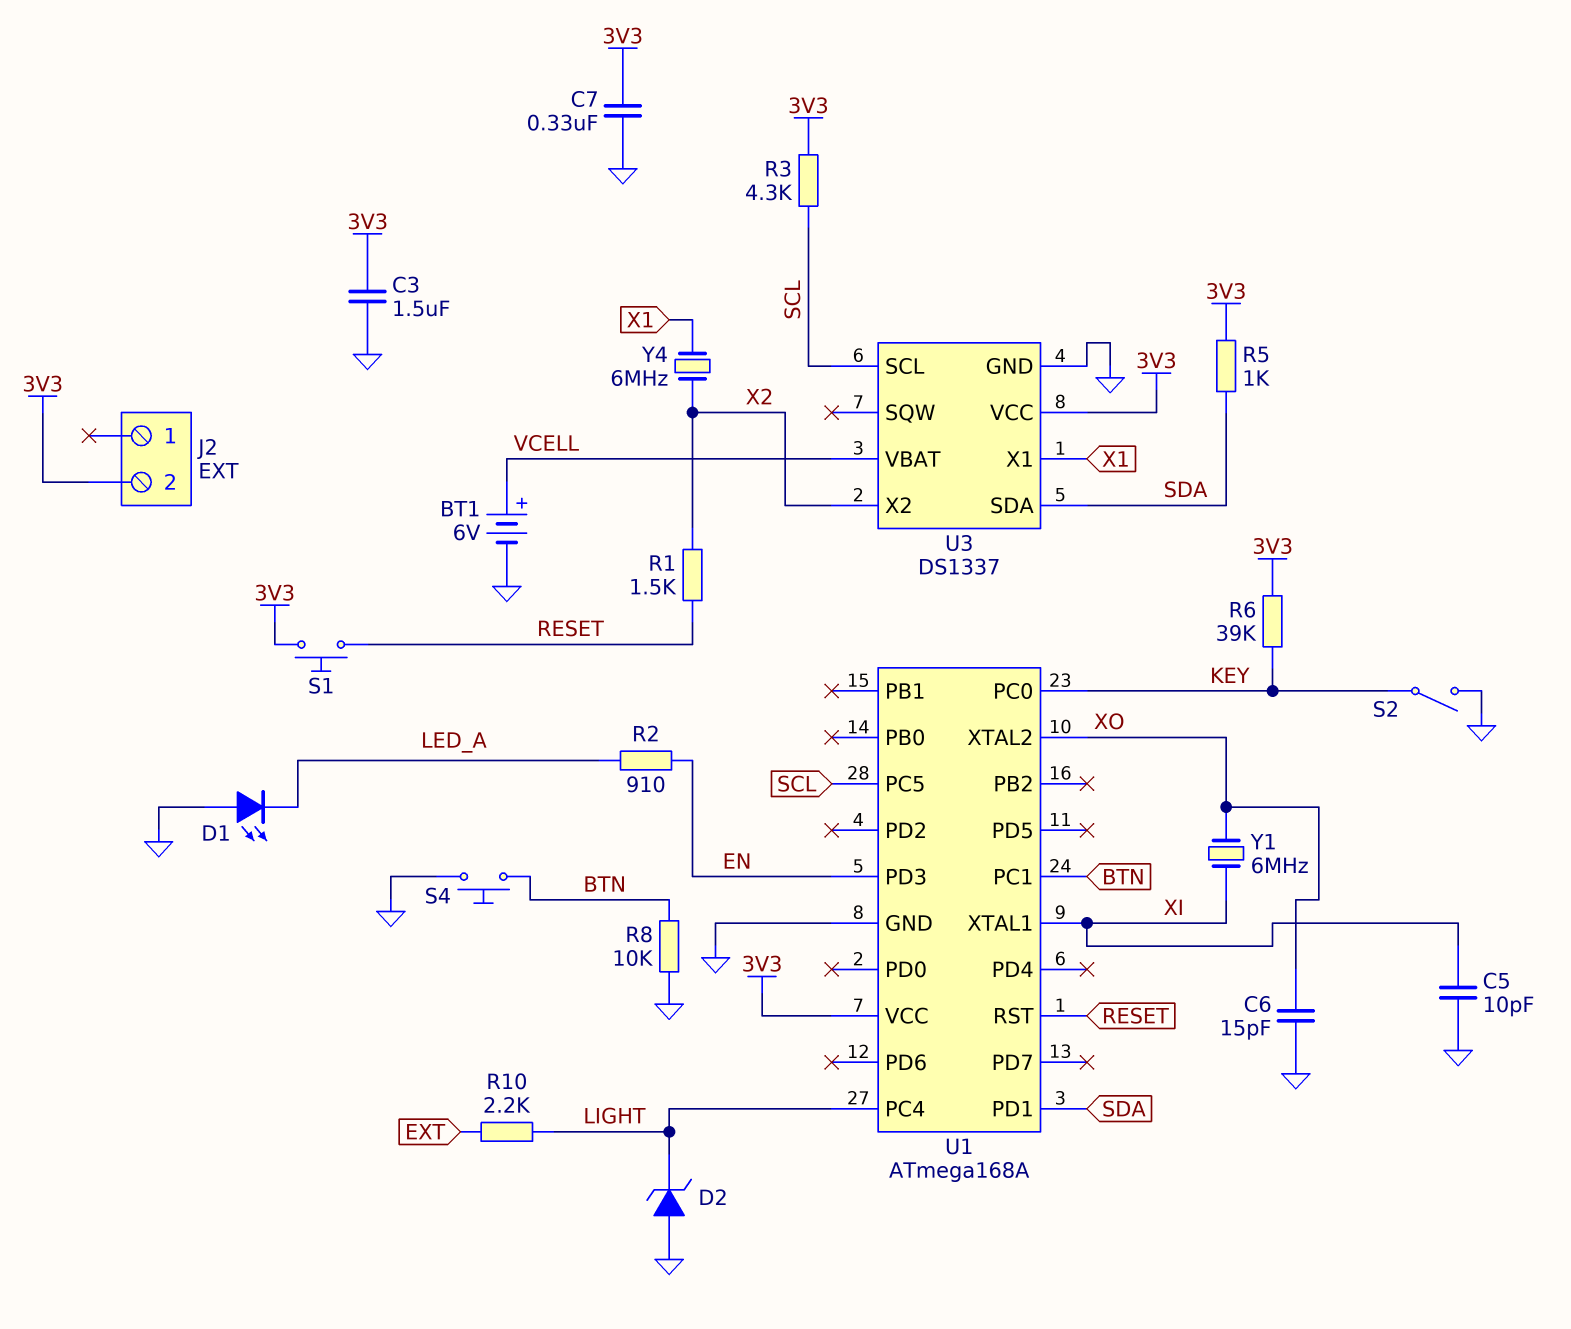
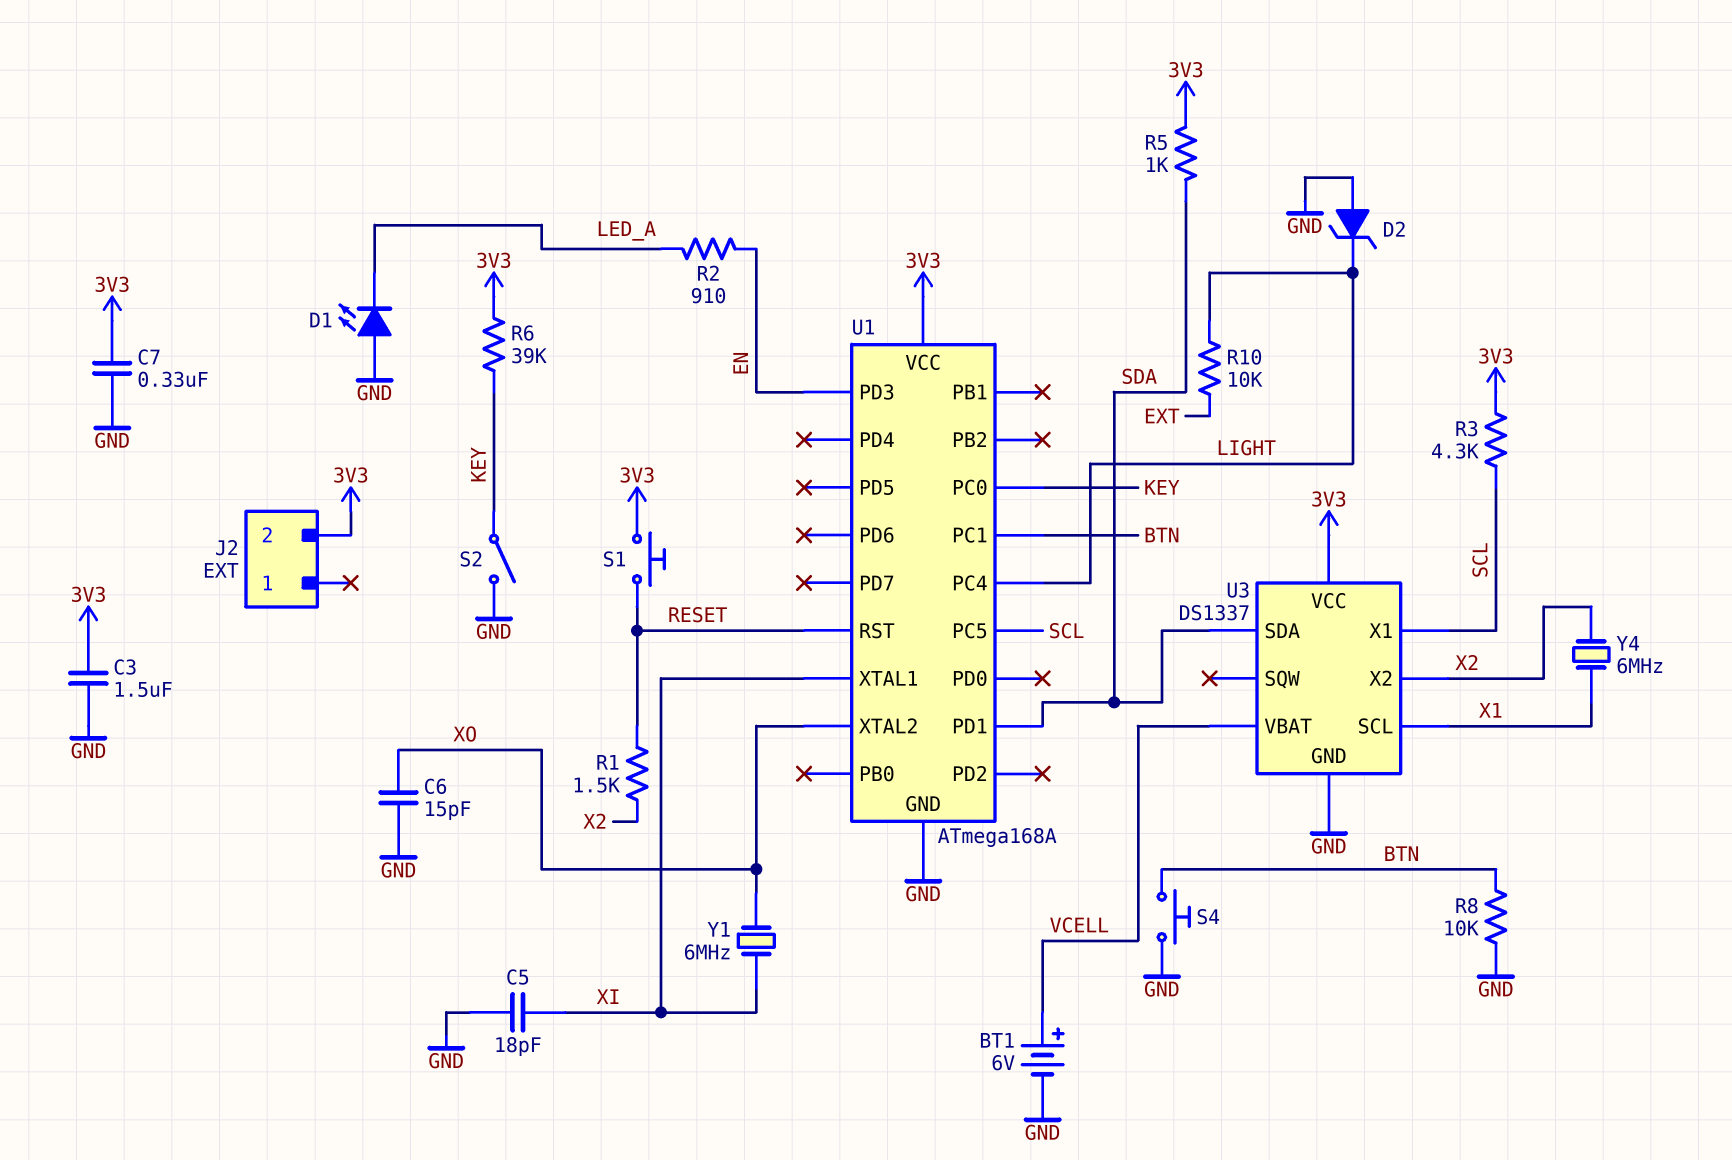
C5: 10pF (GND, XI) -> 18pF (GND, XI)
R10: 2.2k (EXT, LIGHT) -> 10k (EXT, LIGHT)
U3 pin SCL: SCL -> X1
U3 pin X1: X1 -> SCL

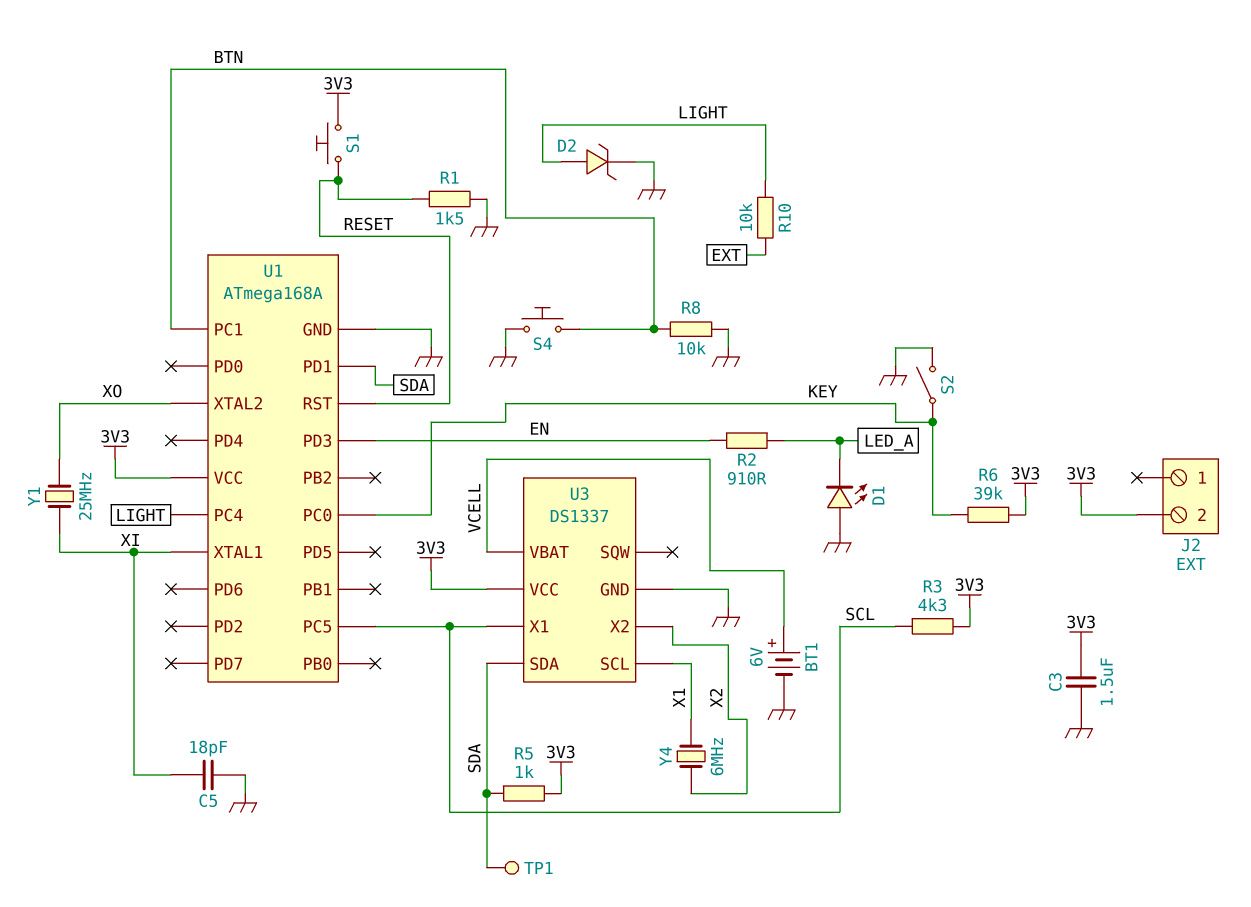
C6: 15pF (GND, XO) -> none
C7: 330nF (3V3, GND) -> none
D2: zener (A GND, K LIGHT) -> zener (A LIGHT, K GND)
R1: 1.5k (RESET, X2) -> 1.5k (GND, RESET)
TP1: none -> test point (SDA)
Y1: 6MHz (XI, XO) -> 25MHz (XI, XO)

